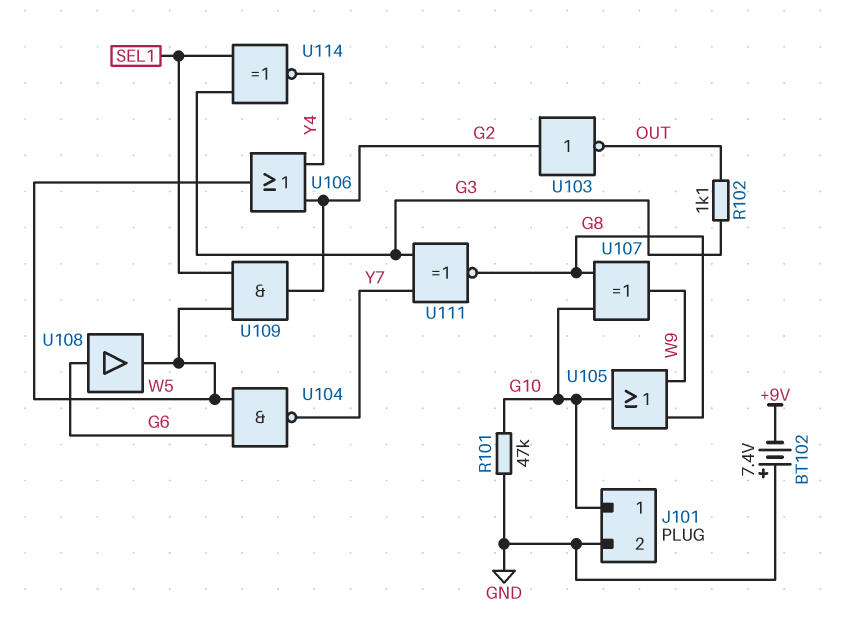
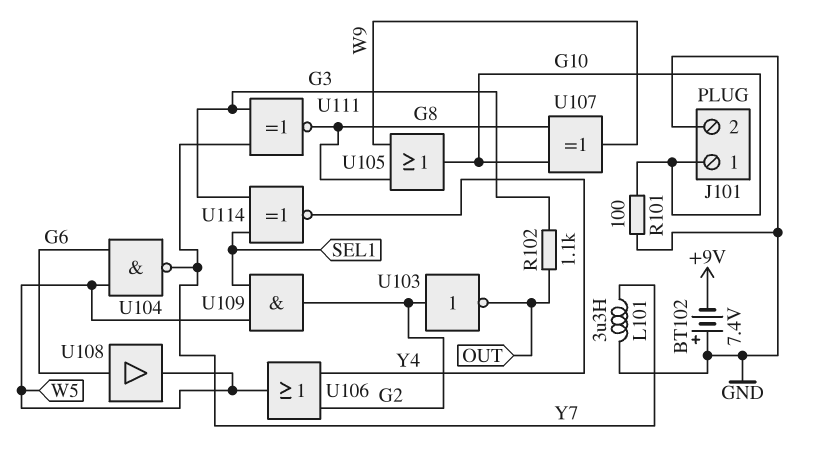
L101: none -> 3.3uH (GND, Y7)
R101: 47k (G10, GND) -> 100 (G10, GND)

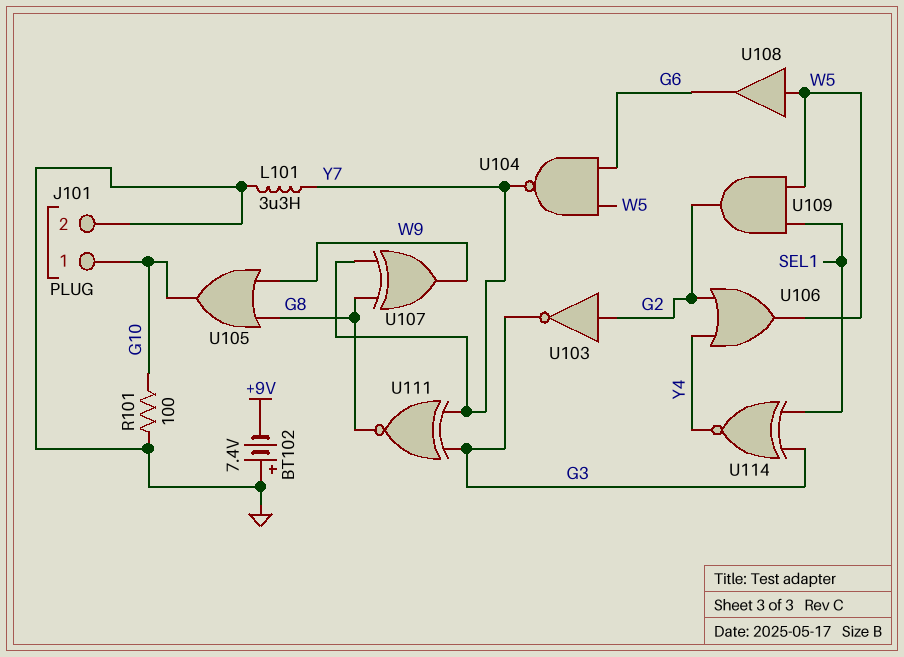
R102: 1.1k (G3, OUT) -> none
U103: NOT (in G2, out OUT) -> NOT (in G2, out G3)
U107: XOR (in G8, in G10, out W9) -> XOR (in G8, in Y7, out W9)
U108: buffer (in G6, out W5) -> buffer (in W5, out G6)

